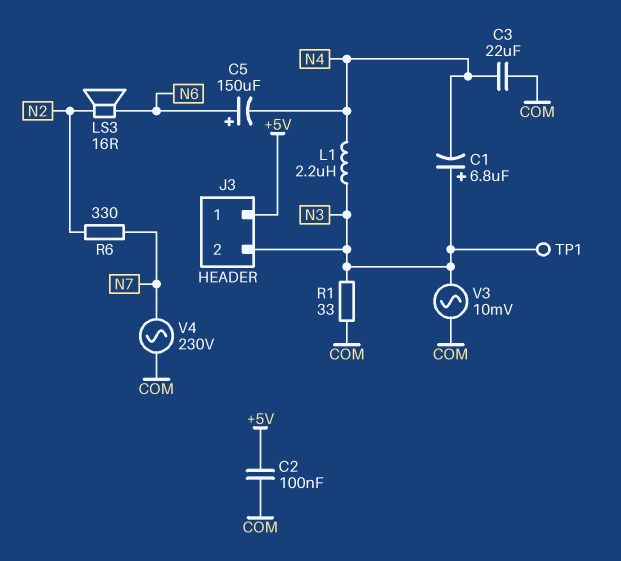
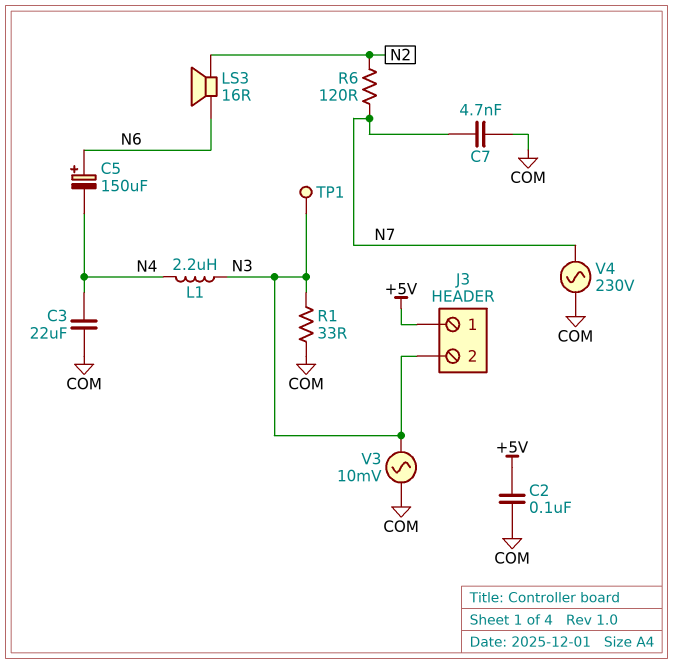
C1: 6.8uF (plus N3, minus N4) -> none
C7: none -> 4.7nF (COM, N7)
R6: 330 (N2, N7) -> 120 (N2, N7)

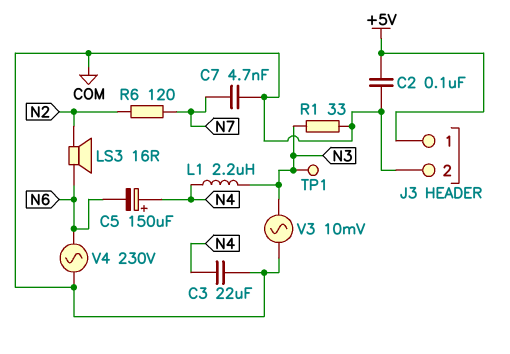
C5: 150uF (plus N6, minus N4) -> 150uF (plus N4, minus N6)
J3 pin 2: N3 -> COM
V4: AC 230V (COM, N7) -> AC 230V (COM, N6)

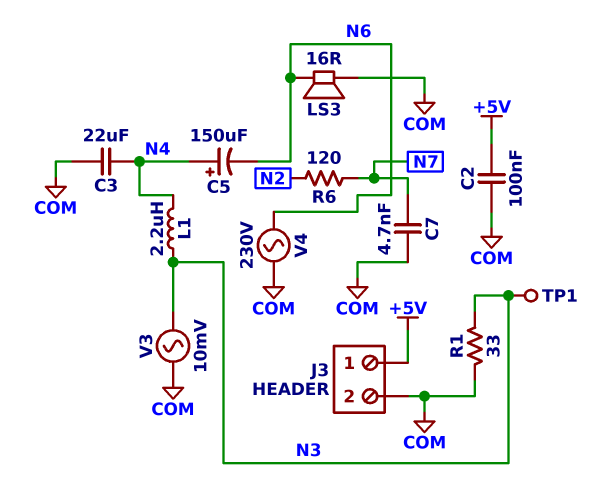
LS3: speaker 16R (N2, N6) -> speaker 16R (COM, N6)

